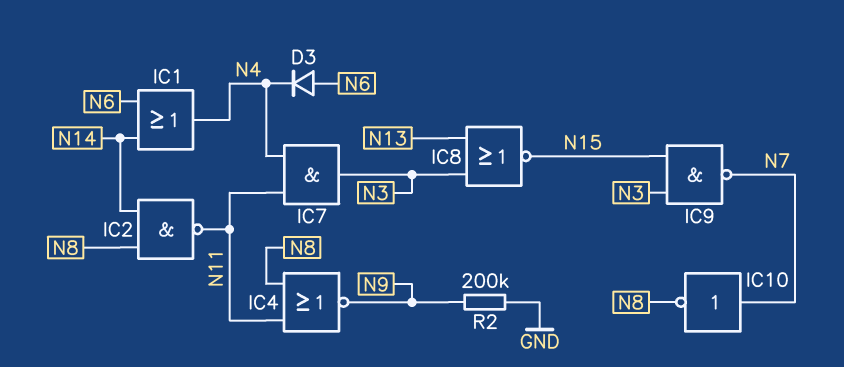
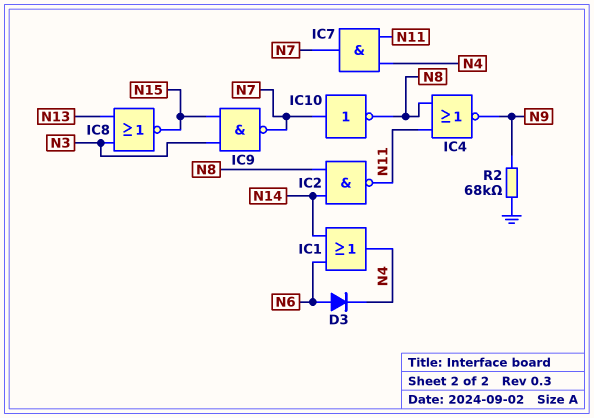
IC7: AND (in N4, in N11, out N3) -> AND (in N4, in N11, out N7)
R2: 200k (GND, N9) -> 68k (GND, N9)

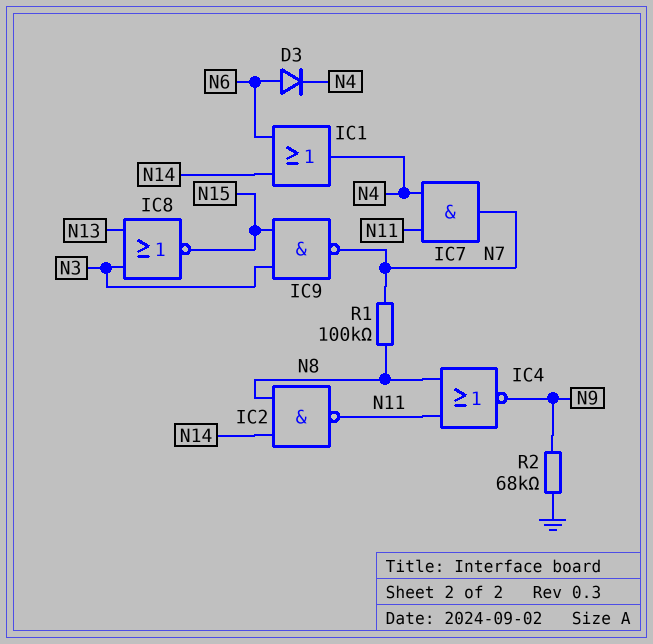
IC10: NOT (in N7, out N8) -> none
R1: none -> 100k (N7, N8)

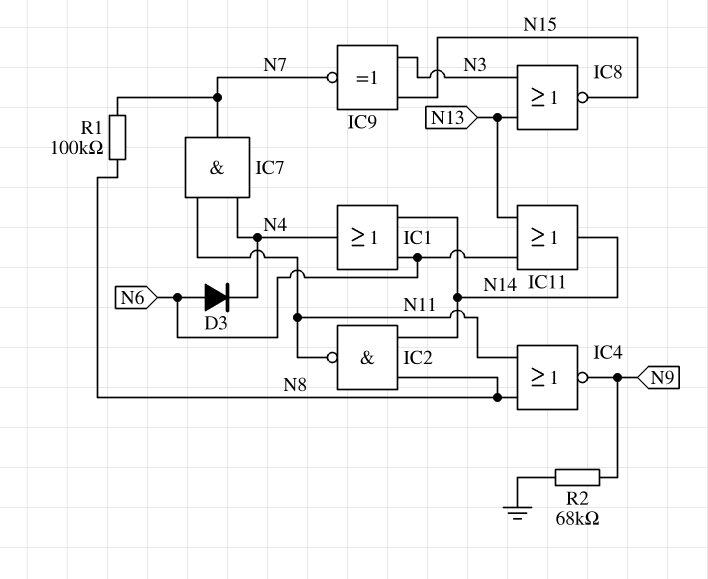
IC9: NAND (in N3, in N15, out N7) -> XNOR (in N3, in N15, out N7)
IC11: none -> OR (in N6, in N13, out N14)

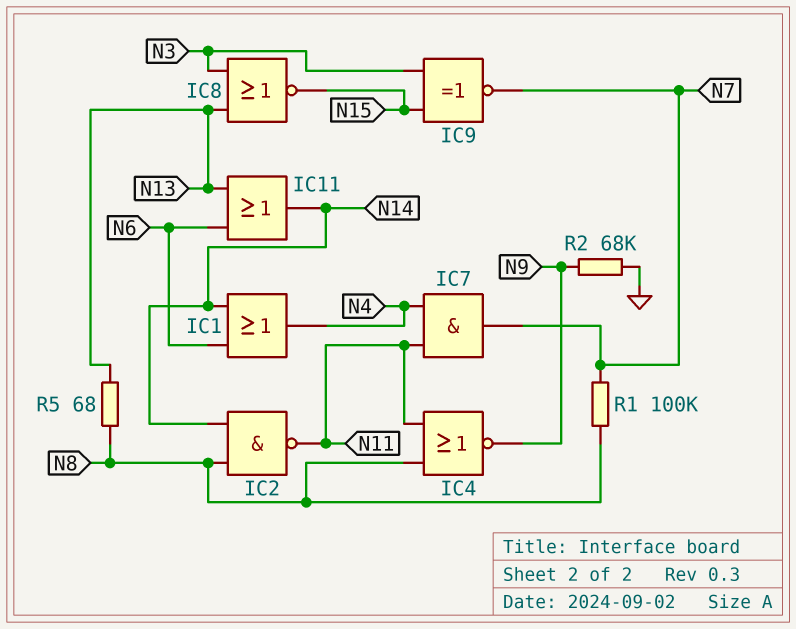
D3: diode (A N6, K N4) -> none
R5: none -> 68 (N8, N13)

